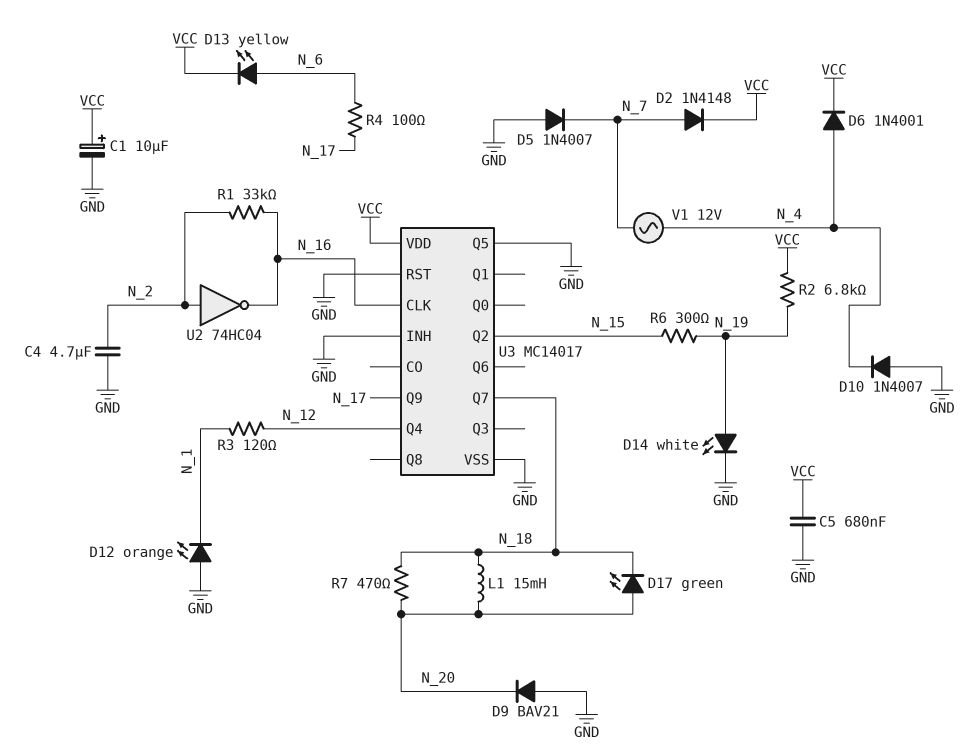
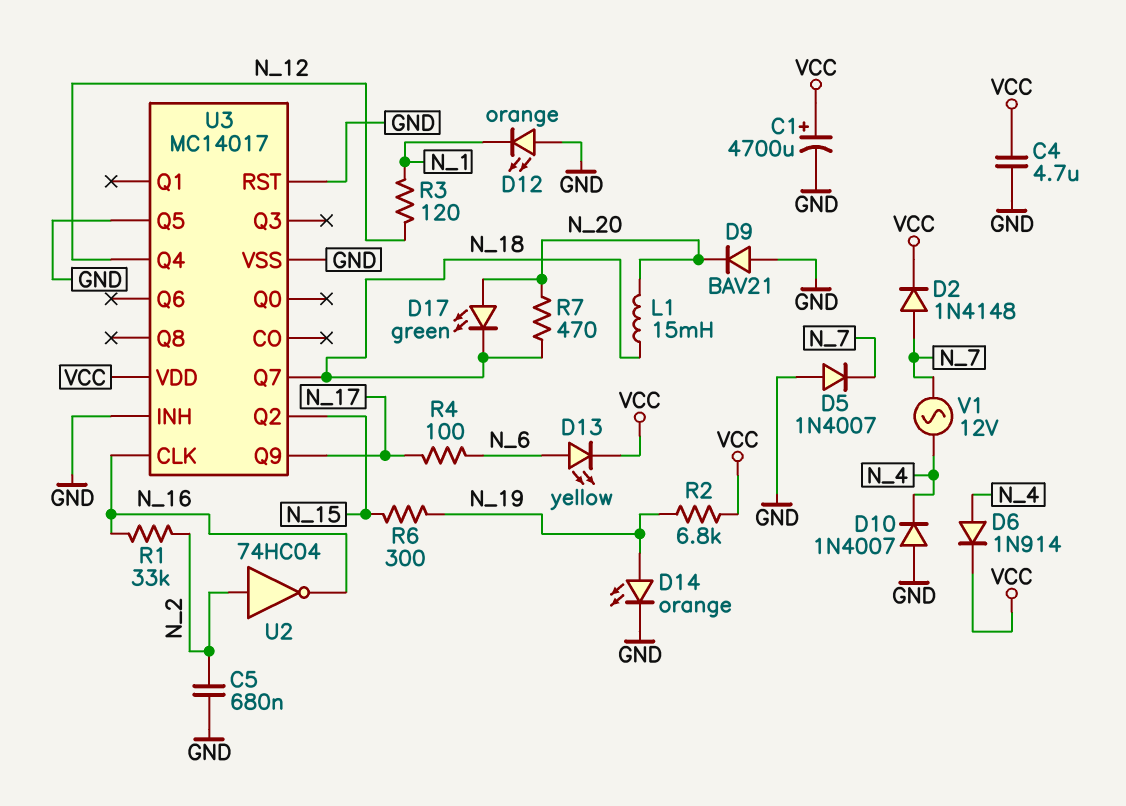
C1: 10uF (plus VCC, minus GND) -> 4700uF (plus VCC, minus GND)
C4: 4.7uF (GND, N_2) -> 4.7uF (GND, VCC)
C5: 680nF (GND, VCC) -> 680nF (GND, N_2)
D6: diode 1N4001 (A N_4, K VCC) -> diode 1N914 (A N_4, K VCC)
D14: LED white (A N_19, K GND) -> LED orange (A N_19, K GND)

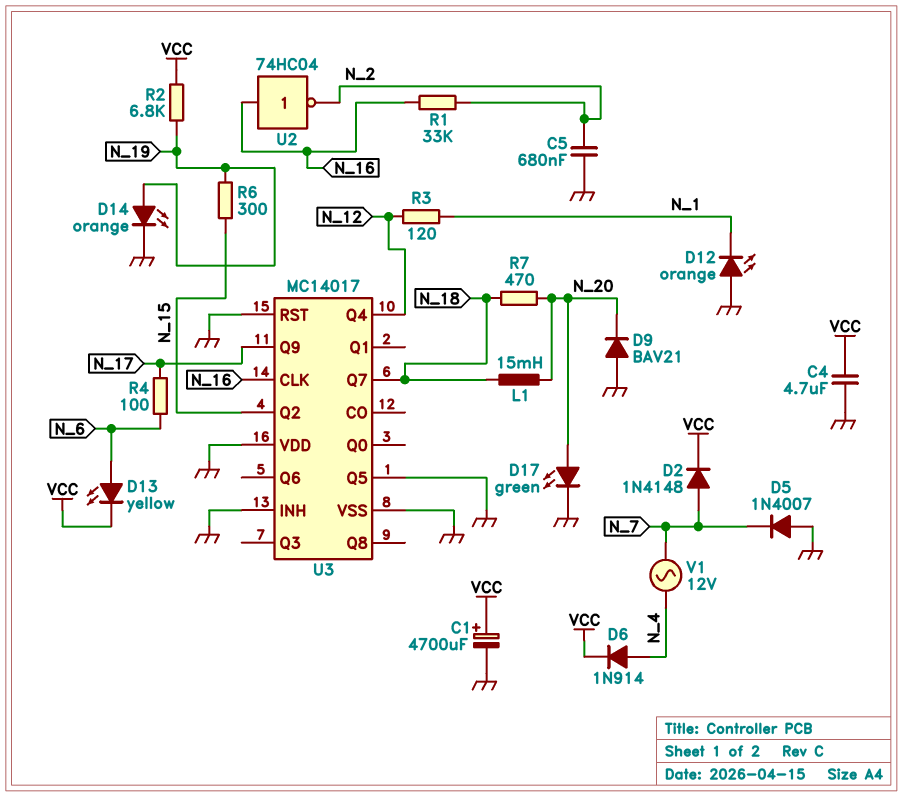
D10: diode 1N4007 (A GND, K N_4) -> none
D17: LED green (A N_20, K N_18) -> LED green (A N_20, K GND)
U2: NOT 74HC04 (in N_2, out N_16) -> NOT 74HC04 (in N_16, out N_2)
U3 pin VDD: VCC -> GND

